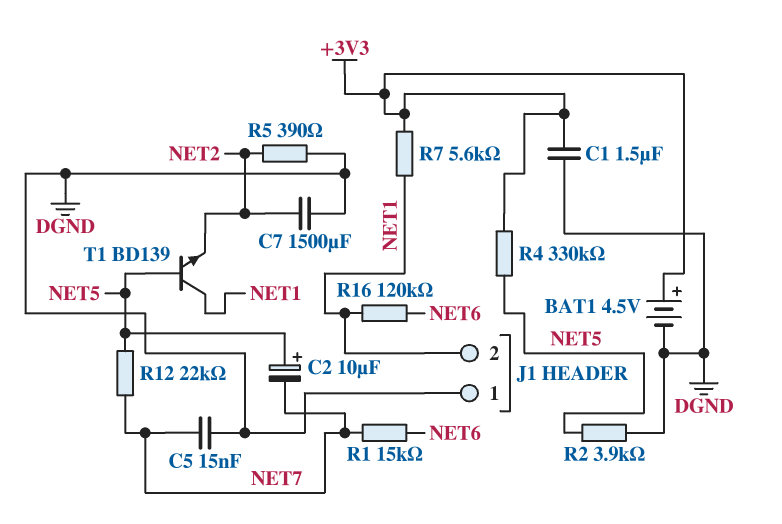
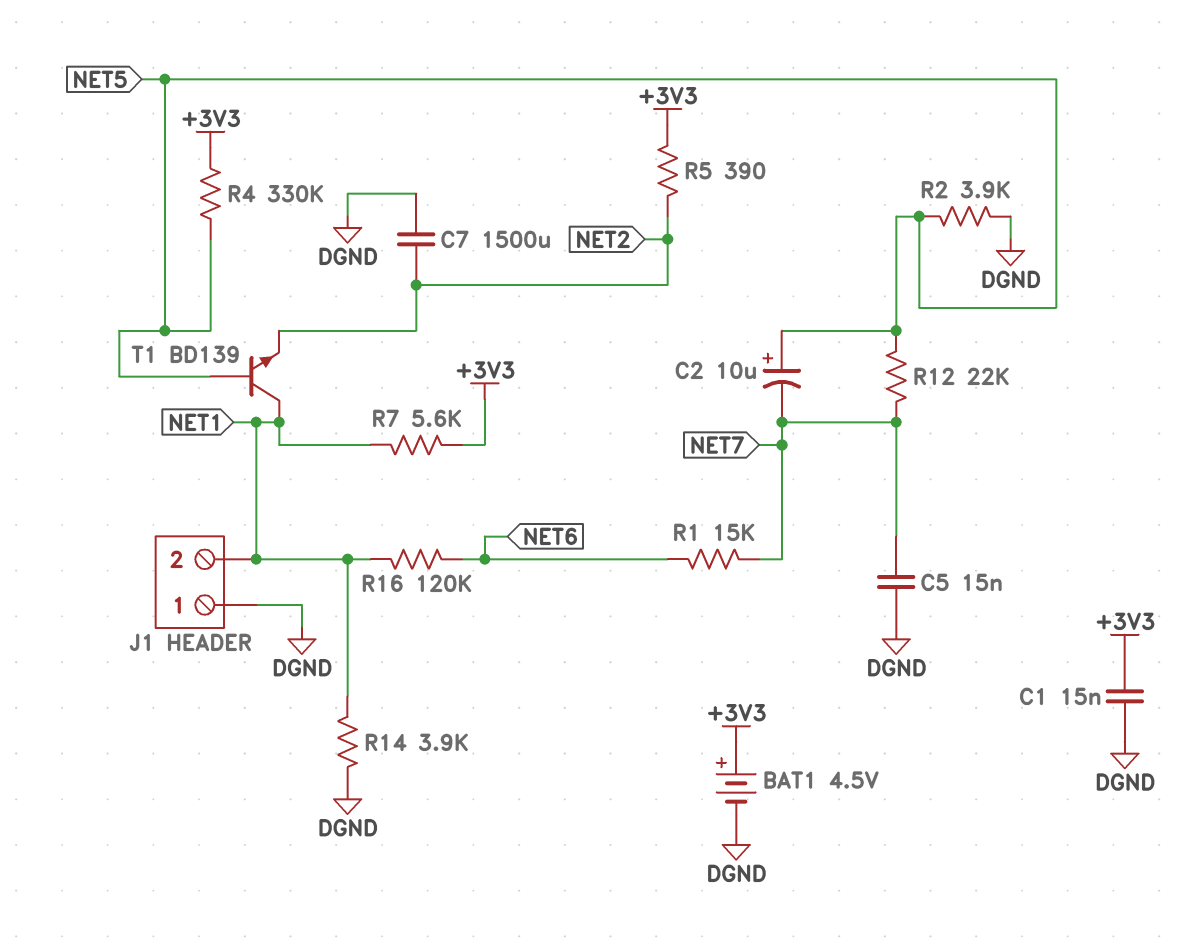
C1: 1.5uF (+3V3, DGND) -> 15nF (+3V3, DGND)
R5: 390 (DGND, NET2) -> 390 (+3V3, NET2)
R14: none -> 3.9k (DGND, NET1)

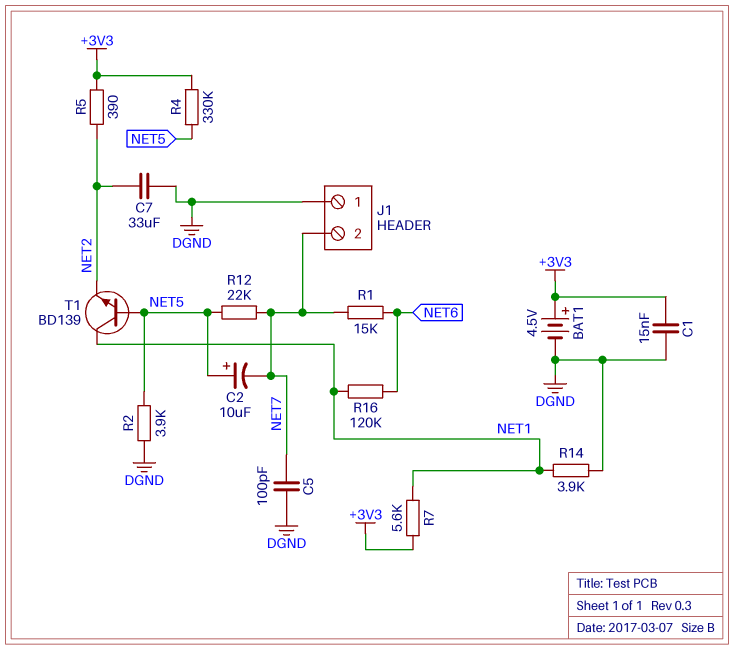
C5: 15nF (DGND, NET7) -> 100pF (DGND, NET7)
C7: 1500uF (DGND, NET2) -> 33uF (DGND, NET2)
J1 pin 2: NET1 -> NET7

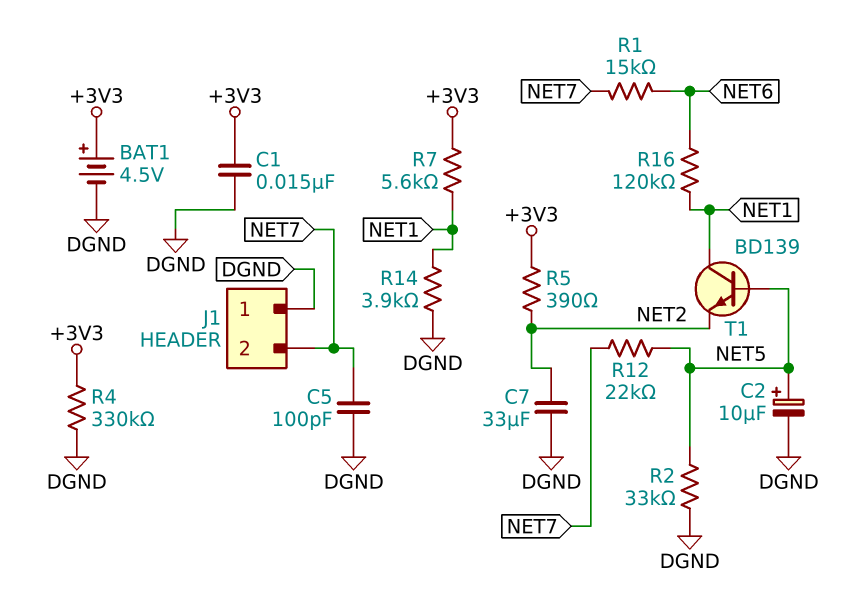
C2: 10uF (plus NET5, minus NET7) -> 10uF (plus NET5, minus DGND)
R2: 3.9k (DGND, NET5) -> 33k (DGND, NET5)
R4: 330k (+3V3, NET5) -> 330k (+3V3, DGND)

